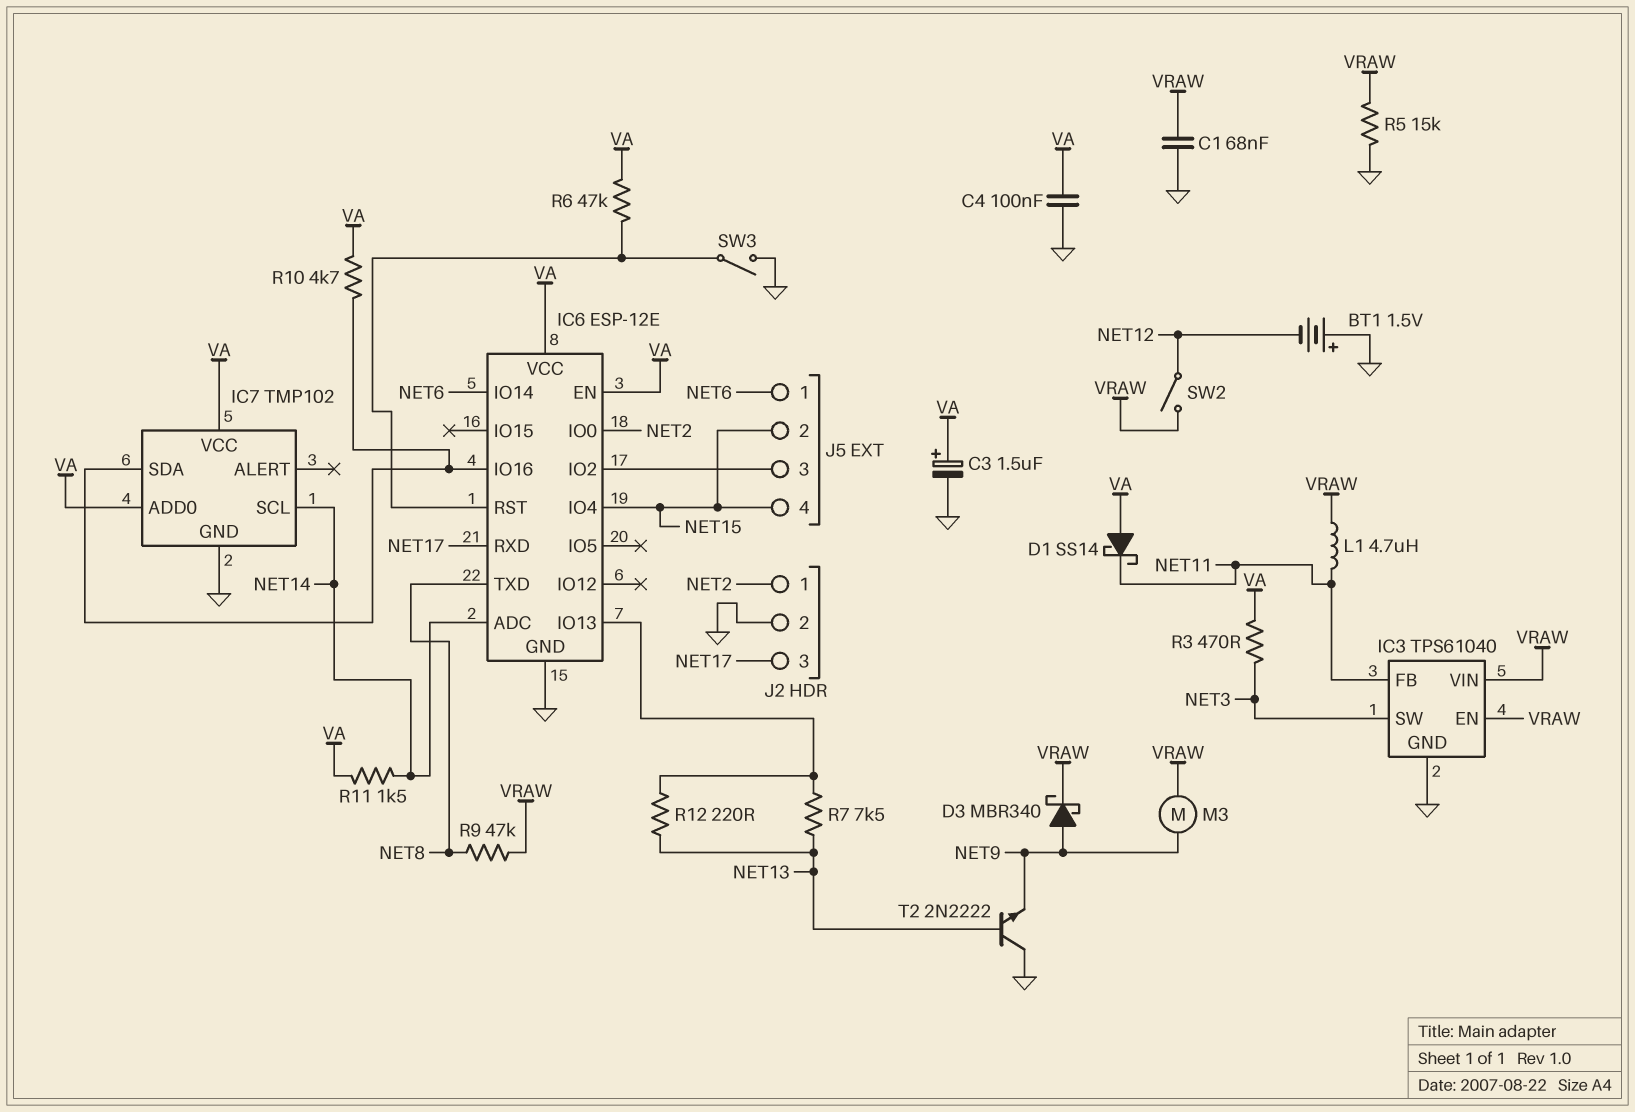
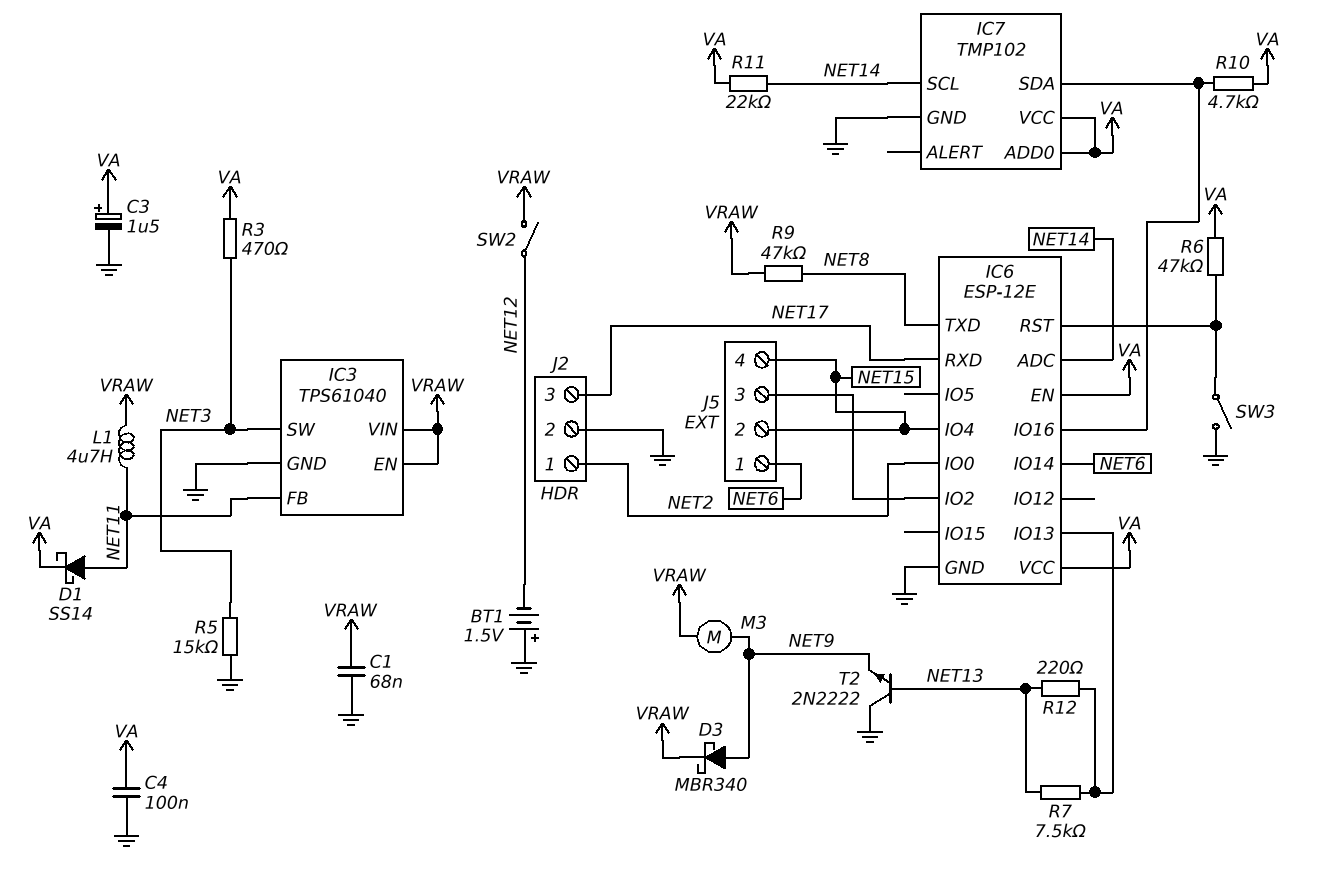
D1: schottky SS14 (A VA, K NET11) -> schottky SS14 (A NET11, K VA)
R5: 15k (GND, VRAW) -> 15k (GND, NET3)
R11: 1.5k (NET14, VA) -> 22k (NET14, VA)

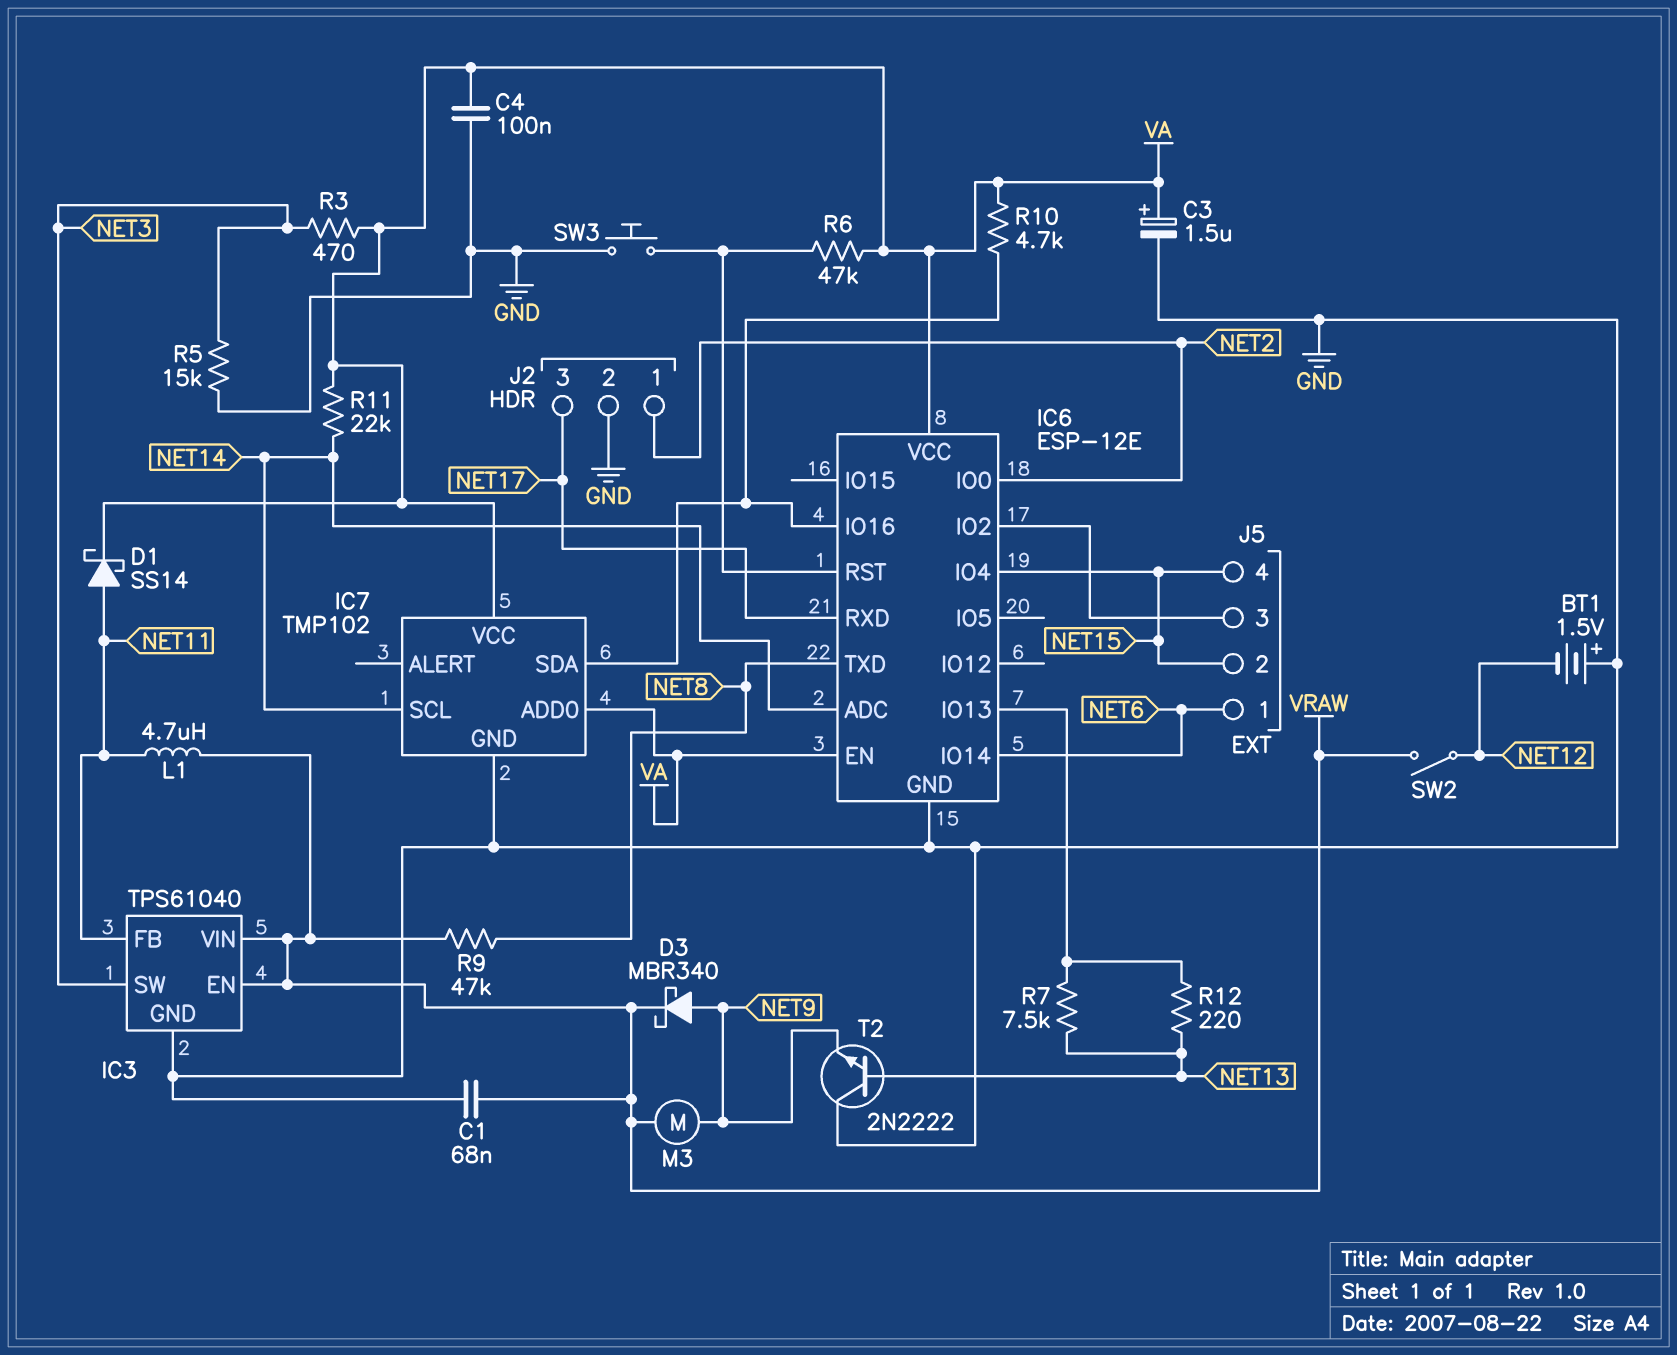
SW3: switch (GND, IC6/RST) -> button (GND, IC6/RST)

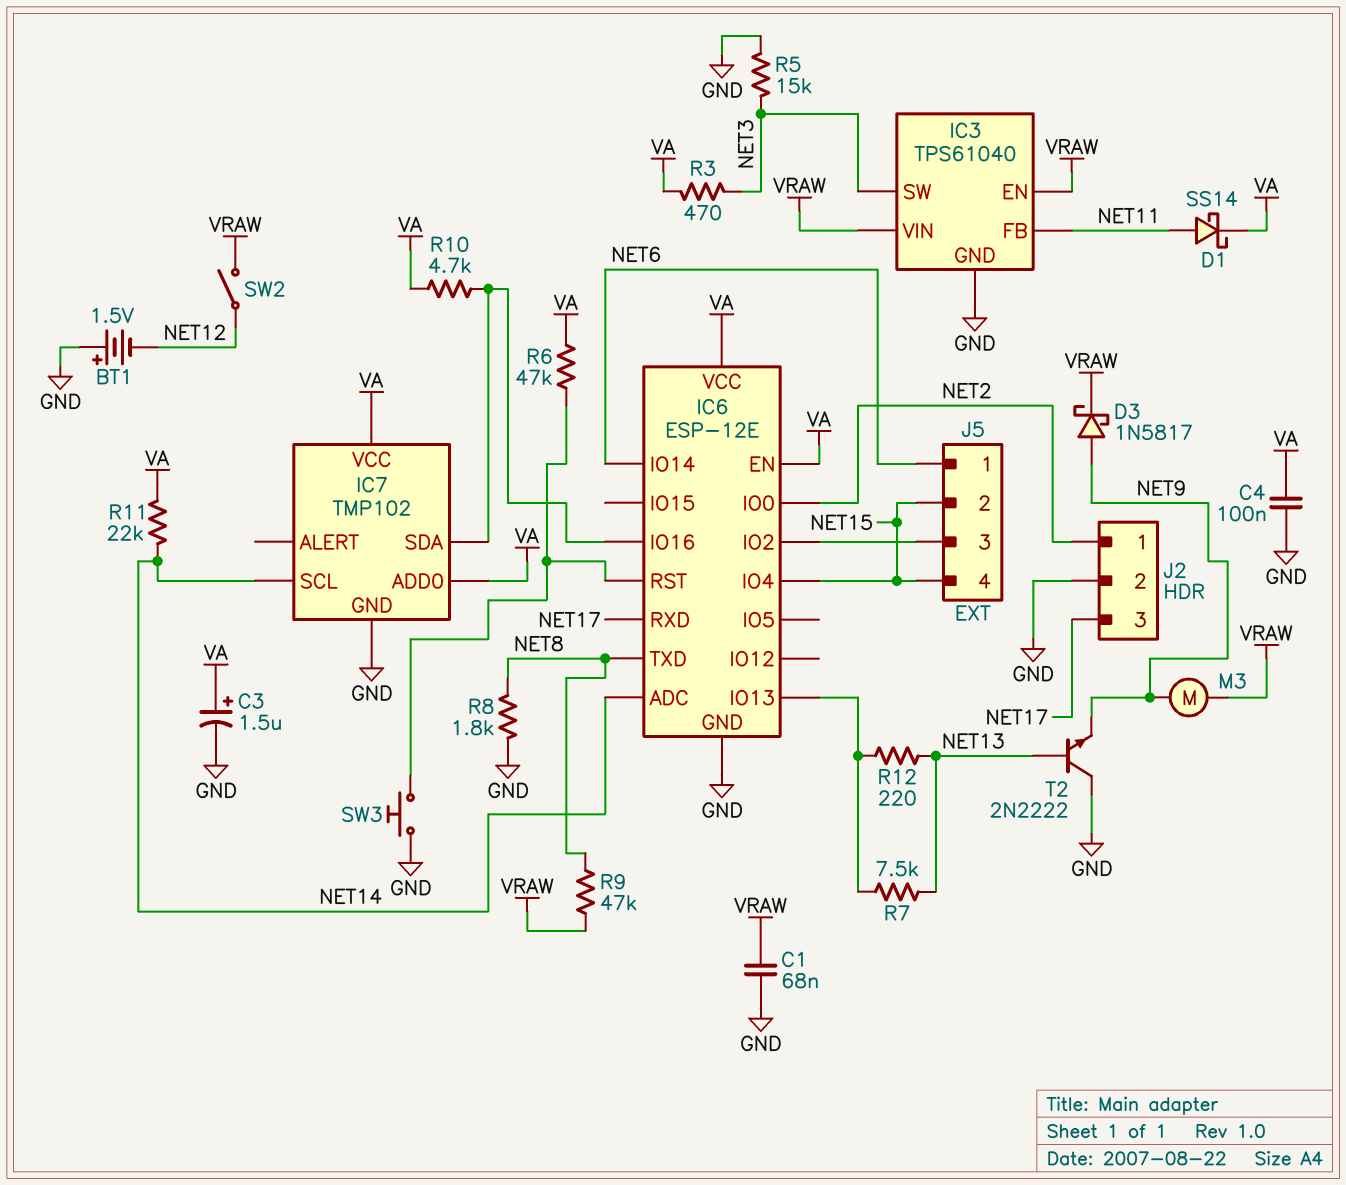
D3: schottky MBR340 (A NET9, K VRAW) -> schottky 1N5817 (A NET9, K VRAW)
L1: 4.7uH (NET11, VRAW) -> none
R8: none -> 1.8k (GND, NET8)

